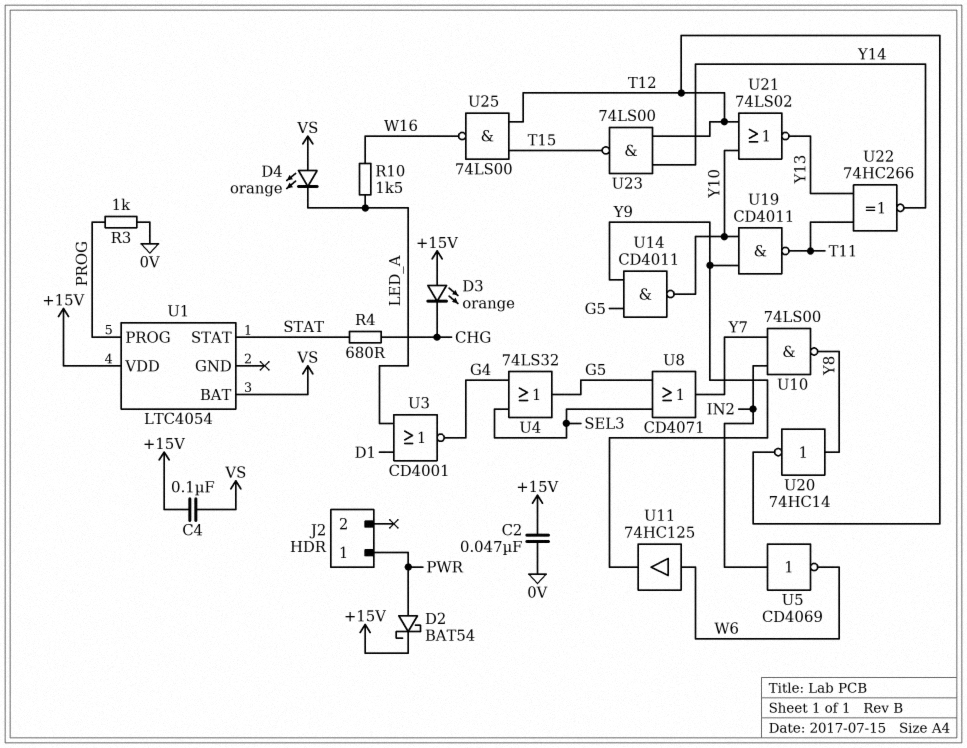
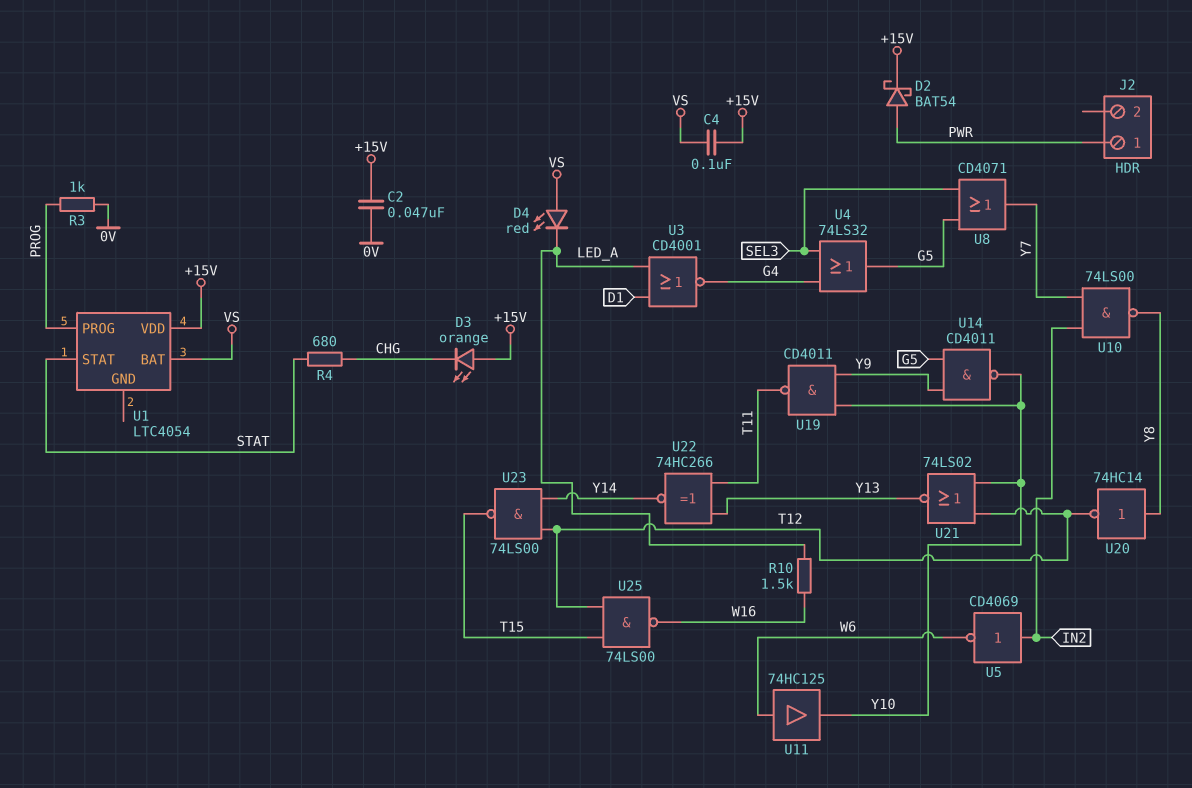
D4: LED orange (A VS, K LED_A) -> LED red (A VS, K LED_A)
U11: buffer 74HC125 (in W6, out Y9) -> buffer 74HC125 (in W6, out Y10)

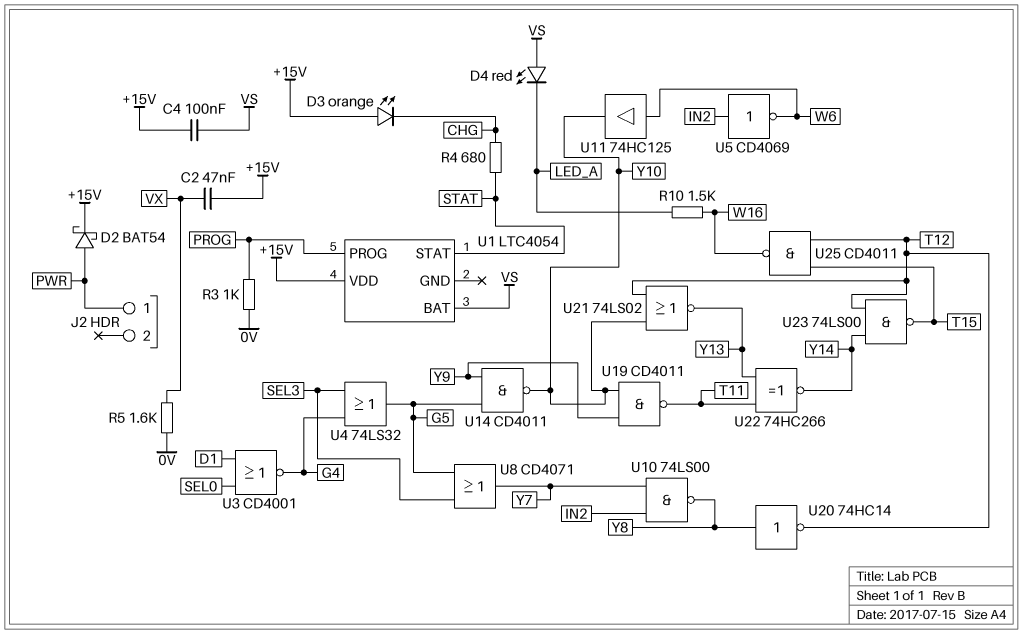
C2: 47nF (+15V, 0V) -> 47nF (+15V, VX)
R5: none -> 1.6k (0V, VX)
U3: NOR CD4001 (in D1, in LED_A, out G4) -> NOR CD4001 (in D1, in SEL0, out G4)
U25: NAND 74LS00 (in T12, in T15, out W16) -> NAND CD4011 (in T12, in T15, out W16)

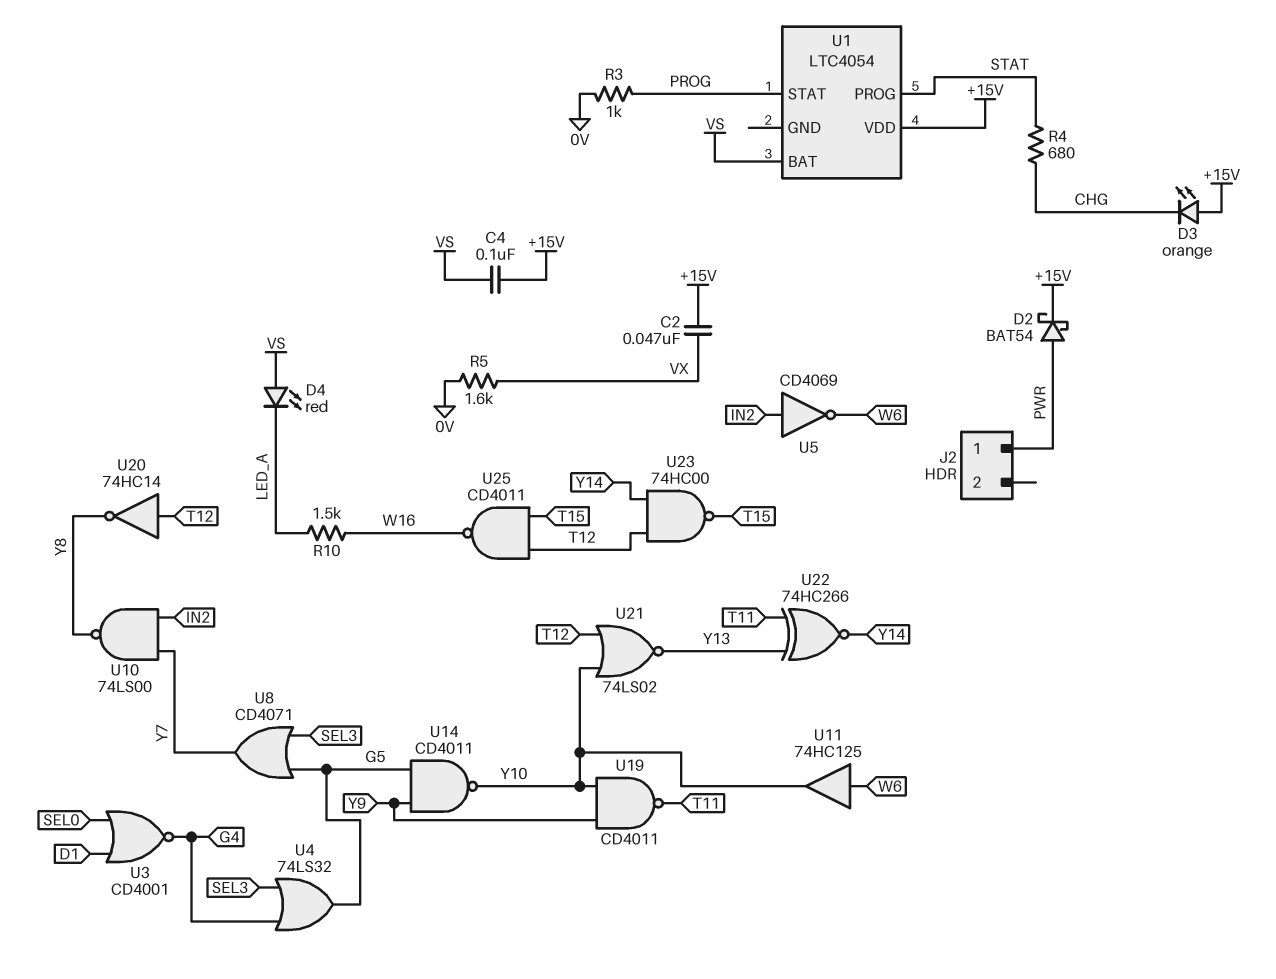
U1 pin PROG: PROG -> STAT
U1 pin STAT: STAT -> PROG
U20: NOT 74HC14 (in Y8, out T12) -> NOT 74HC14 (in T12, out Y8)
U23: NAND 74LS00 (in T12, in Y14, out T15) -> NAND 74HC00 (in T12, in Y14, out T15)

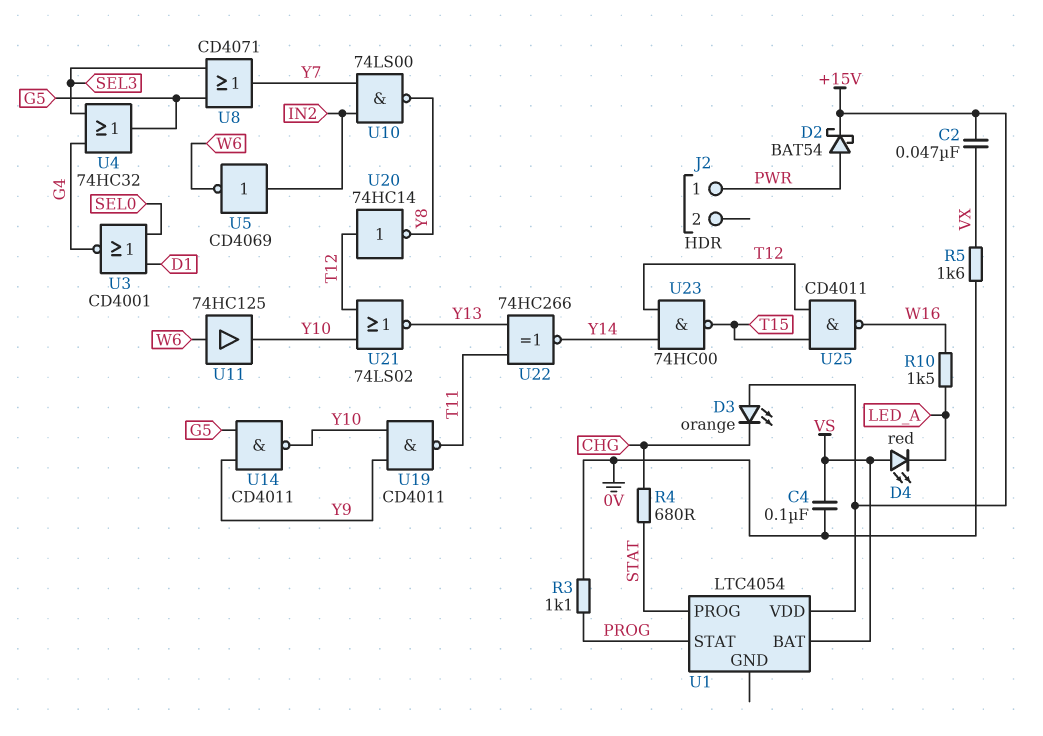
C4: 100nF (+15V, VS) -> 100nF (0V, VS)
R3: 1k (0V, PROG) -> 1.1k (0V, PROG)
U4: OR 74LS32 (in G4, in SEL3, out G5) -> OR 74HC32 (in G4, in SEL3, out G5)

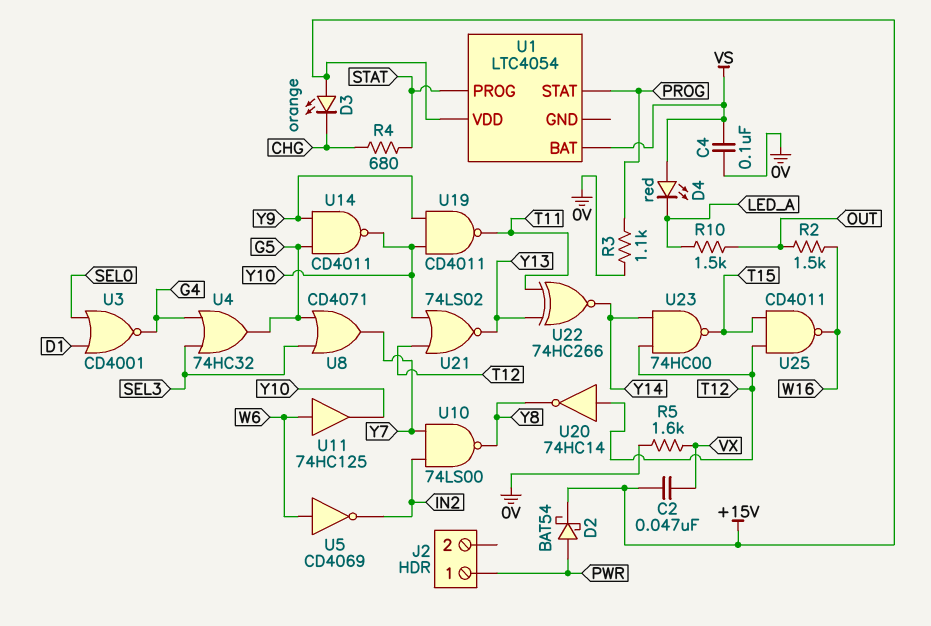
R2: none -> 1.5k (OUT, W16)
R10: 1.5k (LED_A, W16) -> 1.5k (LED_A, OUT)
U5: NOT CD4069 (in IN2, out W6) -> NOT CD4069 (in W6, out IN2)

